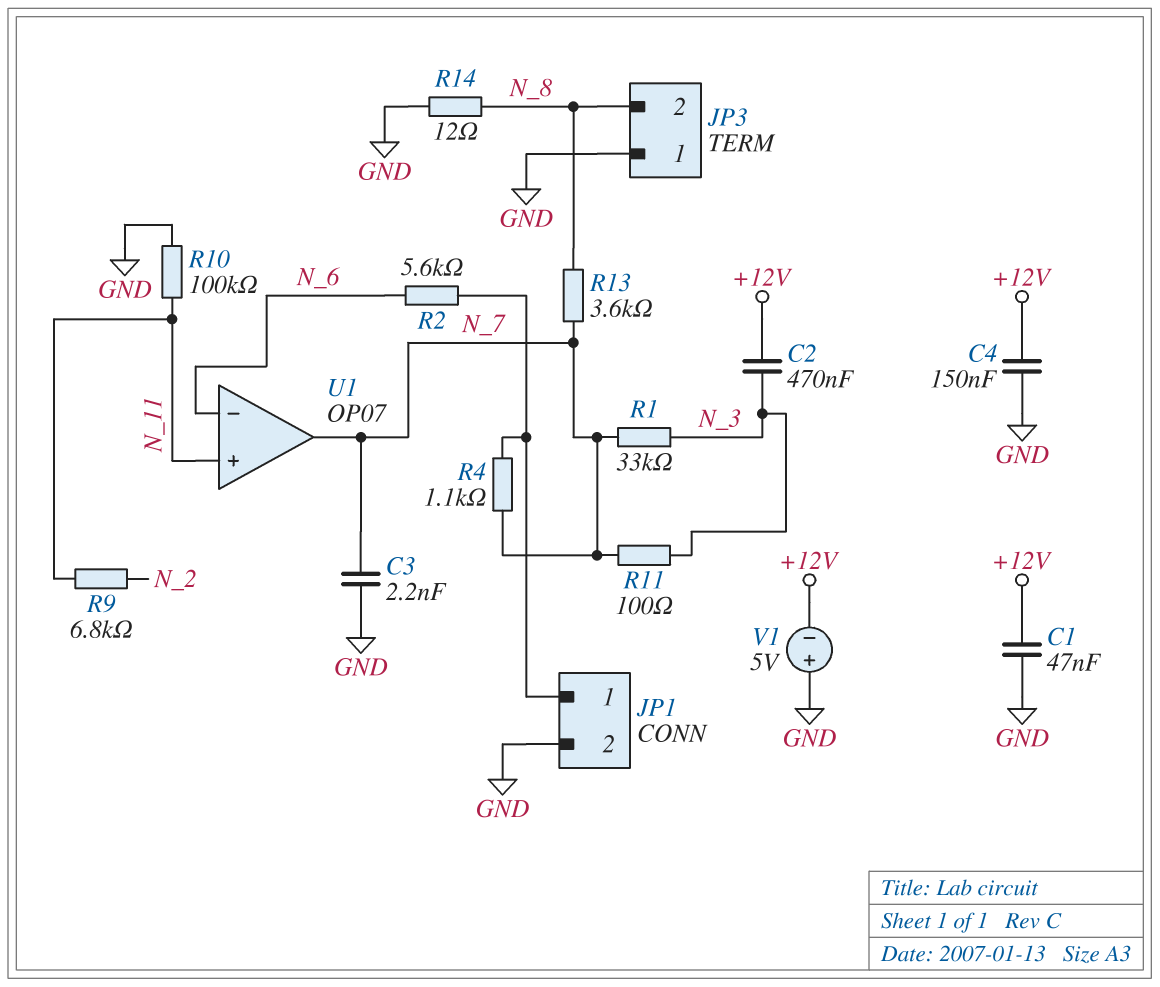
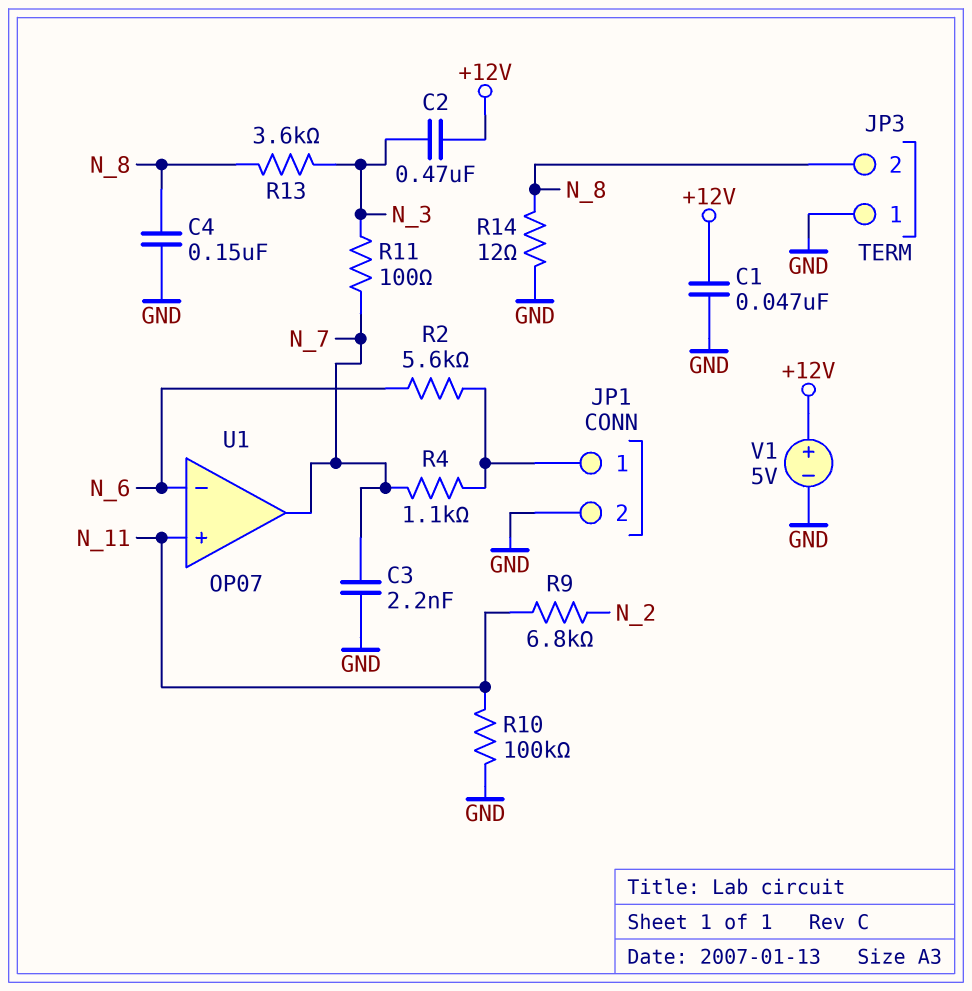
C4: 150nF (+12V, GND) -> 150nF (GND, N_8)
R1: 33k (N_3, N_7) -> none
R13: 3.6k (N_7, N_8) -> 3.6k (N_3, N_8)
V1: 5V (plus GND, minus +12V) -> 5V (plus +12V, minus GND)

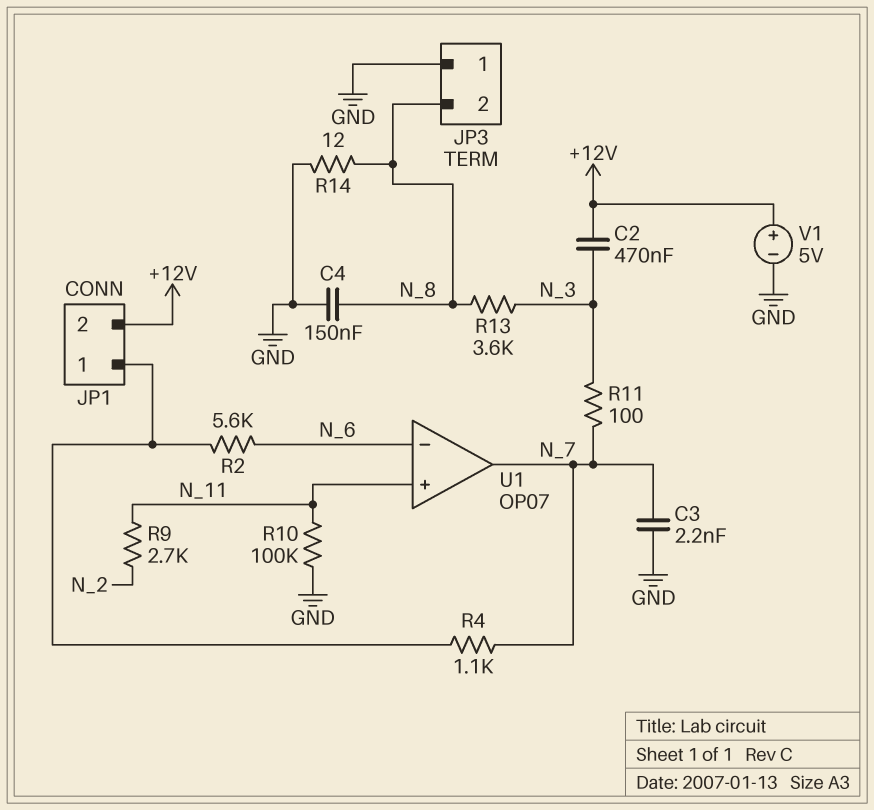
C1: 47nF (+12V, GND) -> none
JP1 pin 2: GND -> +12V
R9: 6.8k (N_2, N_11) -> 2.7k (N_2, N_11)

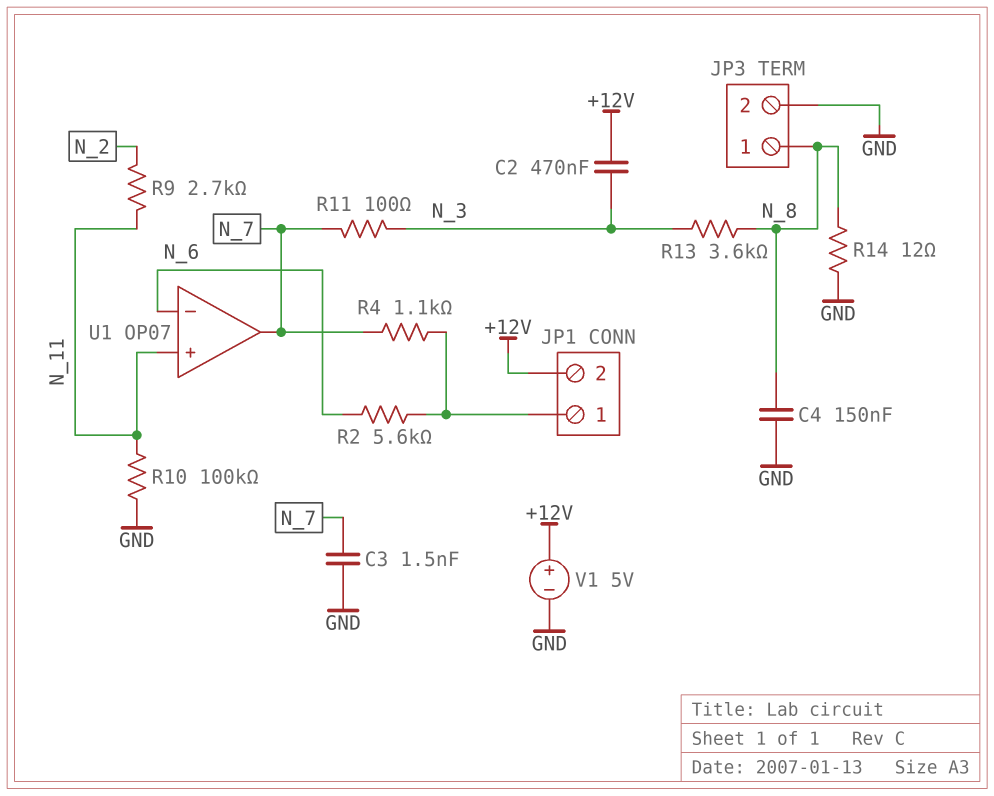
C3: 2.2nF (GND, N_7) -> 1.5nF (GND, N_7)
JP3 pin 1: GND -> N_8
JP3 pin 2: N_8 -> GND

